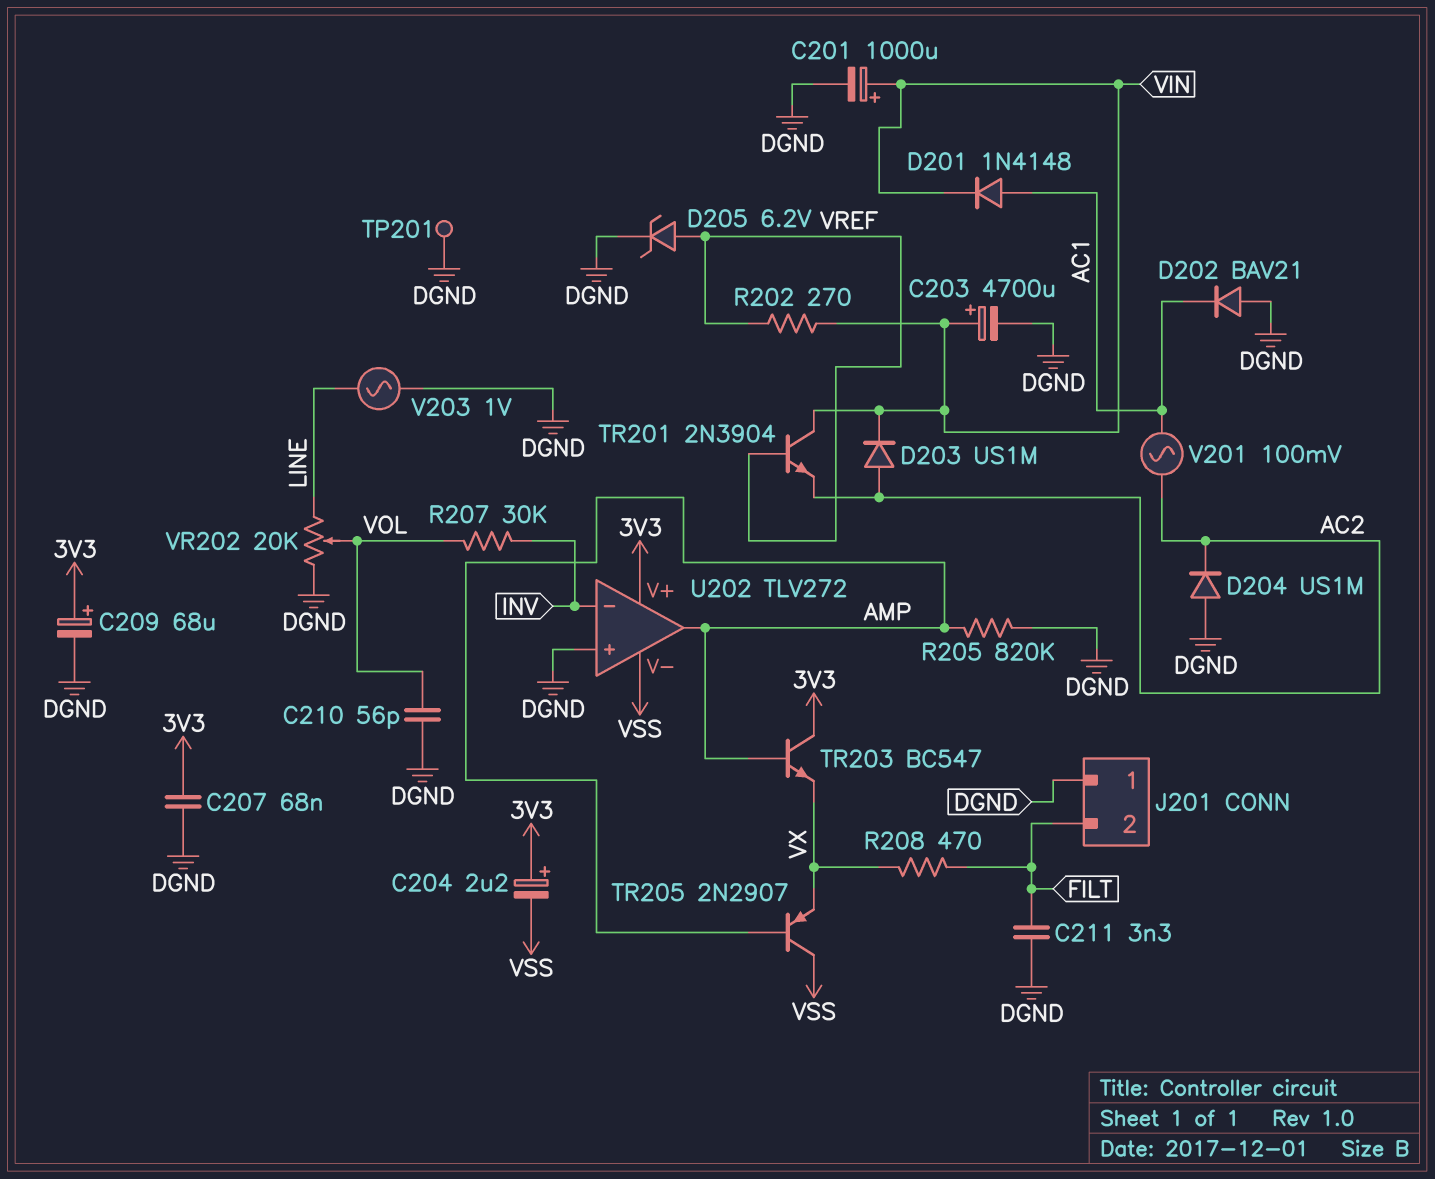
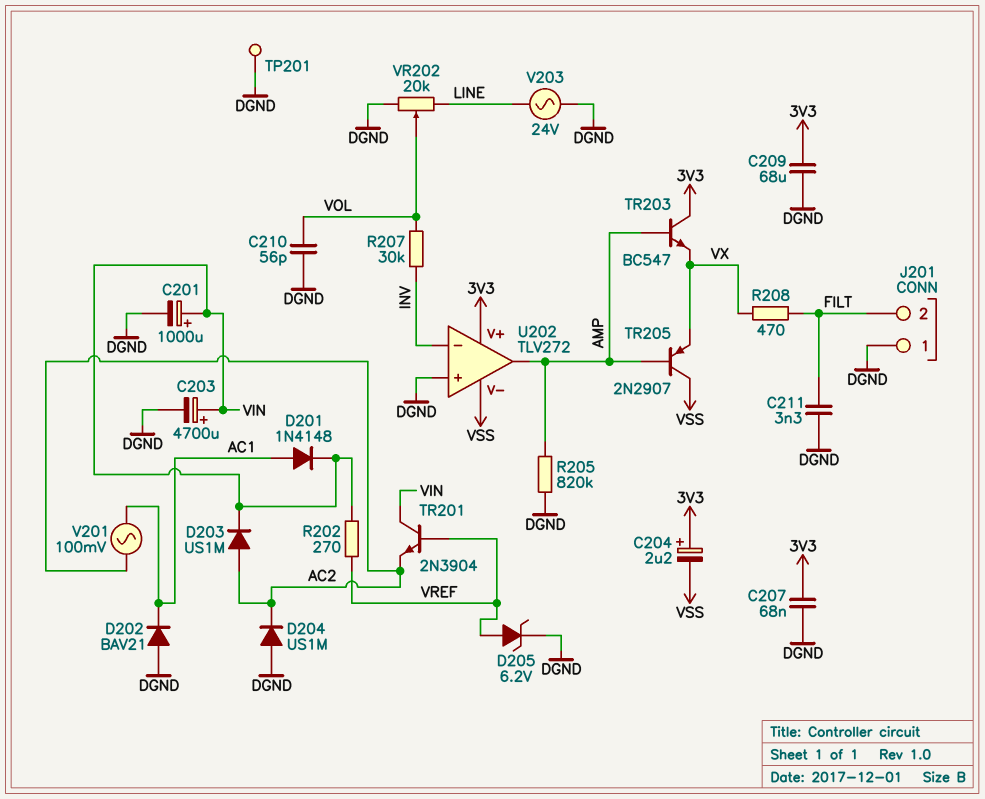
C209: 68uF (plus 3V3, minus DGND) -> 68uF (3V3, DGND)
V203: AC 1V (DGND, LINE) -> AC 24V (DGND, LINE)

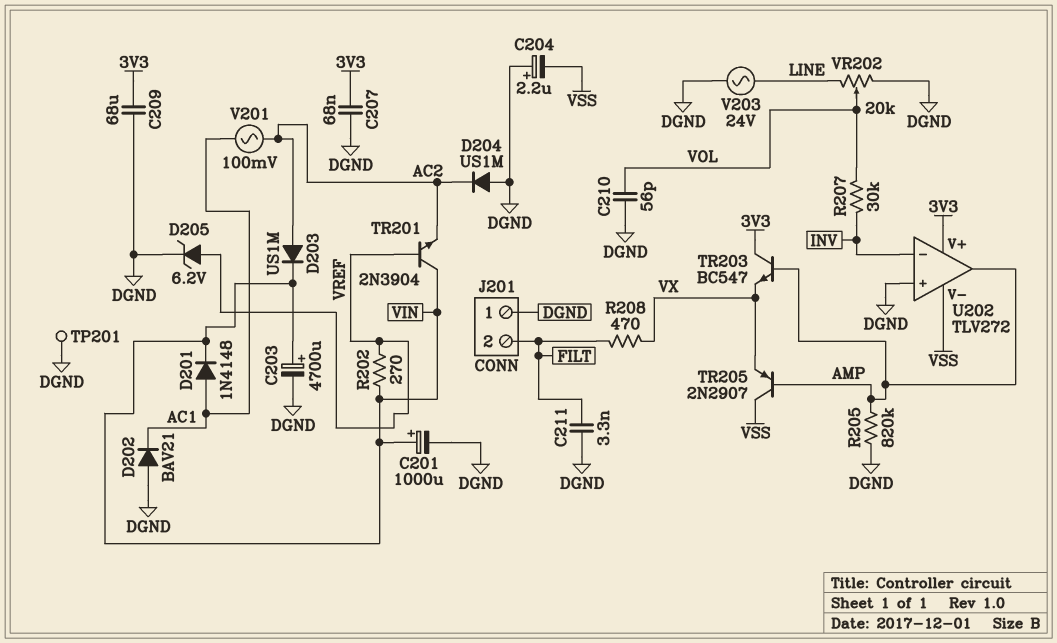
C204: 2.2uF (plus 3V3, minus VSS) -> 2.2uF (plus DGND, minus VSS)

